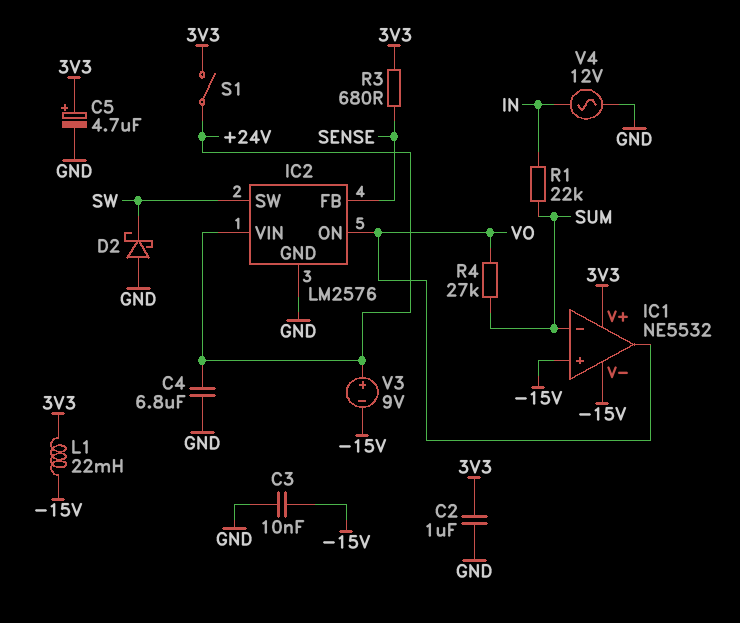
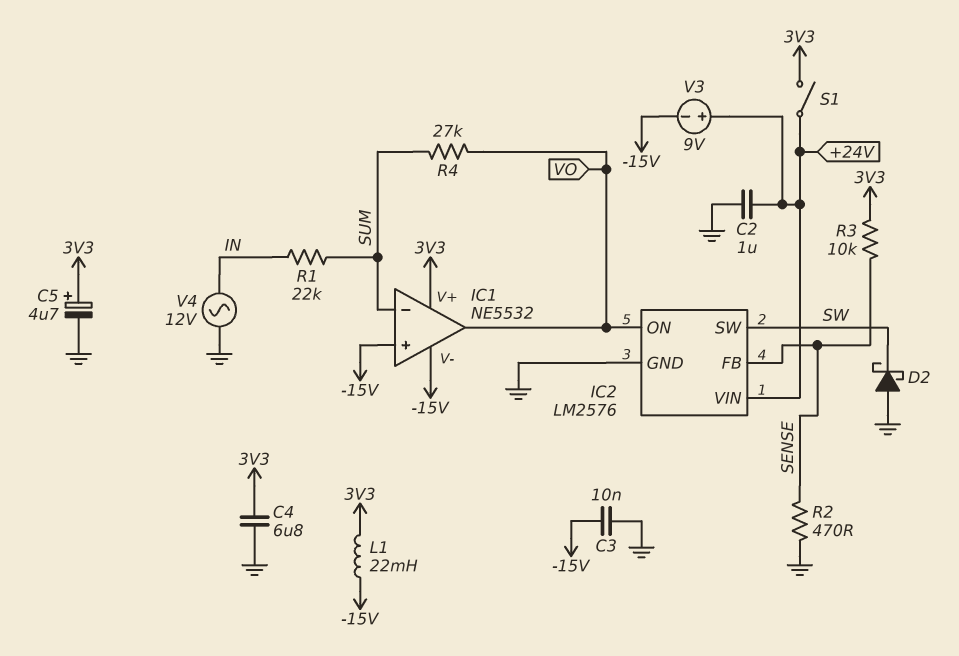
C2: 1uF (3V3, GND) -> 1uF (+24V, GND)
C4: 6.8uF (+24V, GND) -> 6.8uF (3V3, GND)
R2: none -> 470 (GND, SENSE)
R3: 680 (3V3, SENSE) -> 10k (3V3, SENSE)

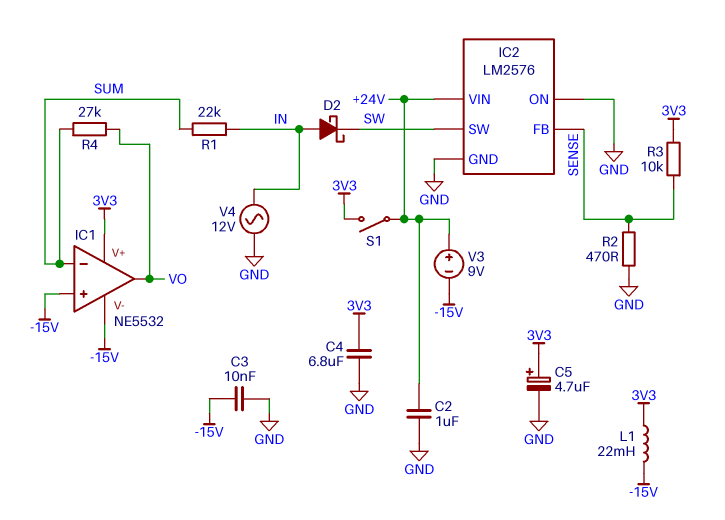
D2: schottky (A GND, K SW) -> schottky (A IN, K SW)
IC2 pin ON: VO -> GND

